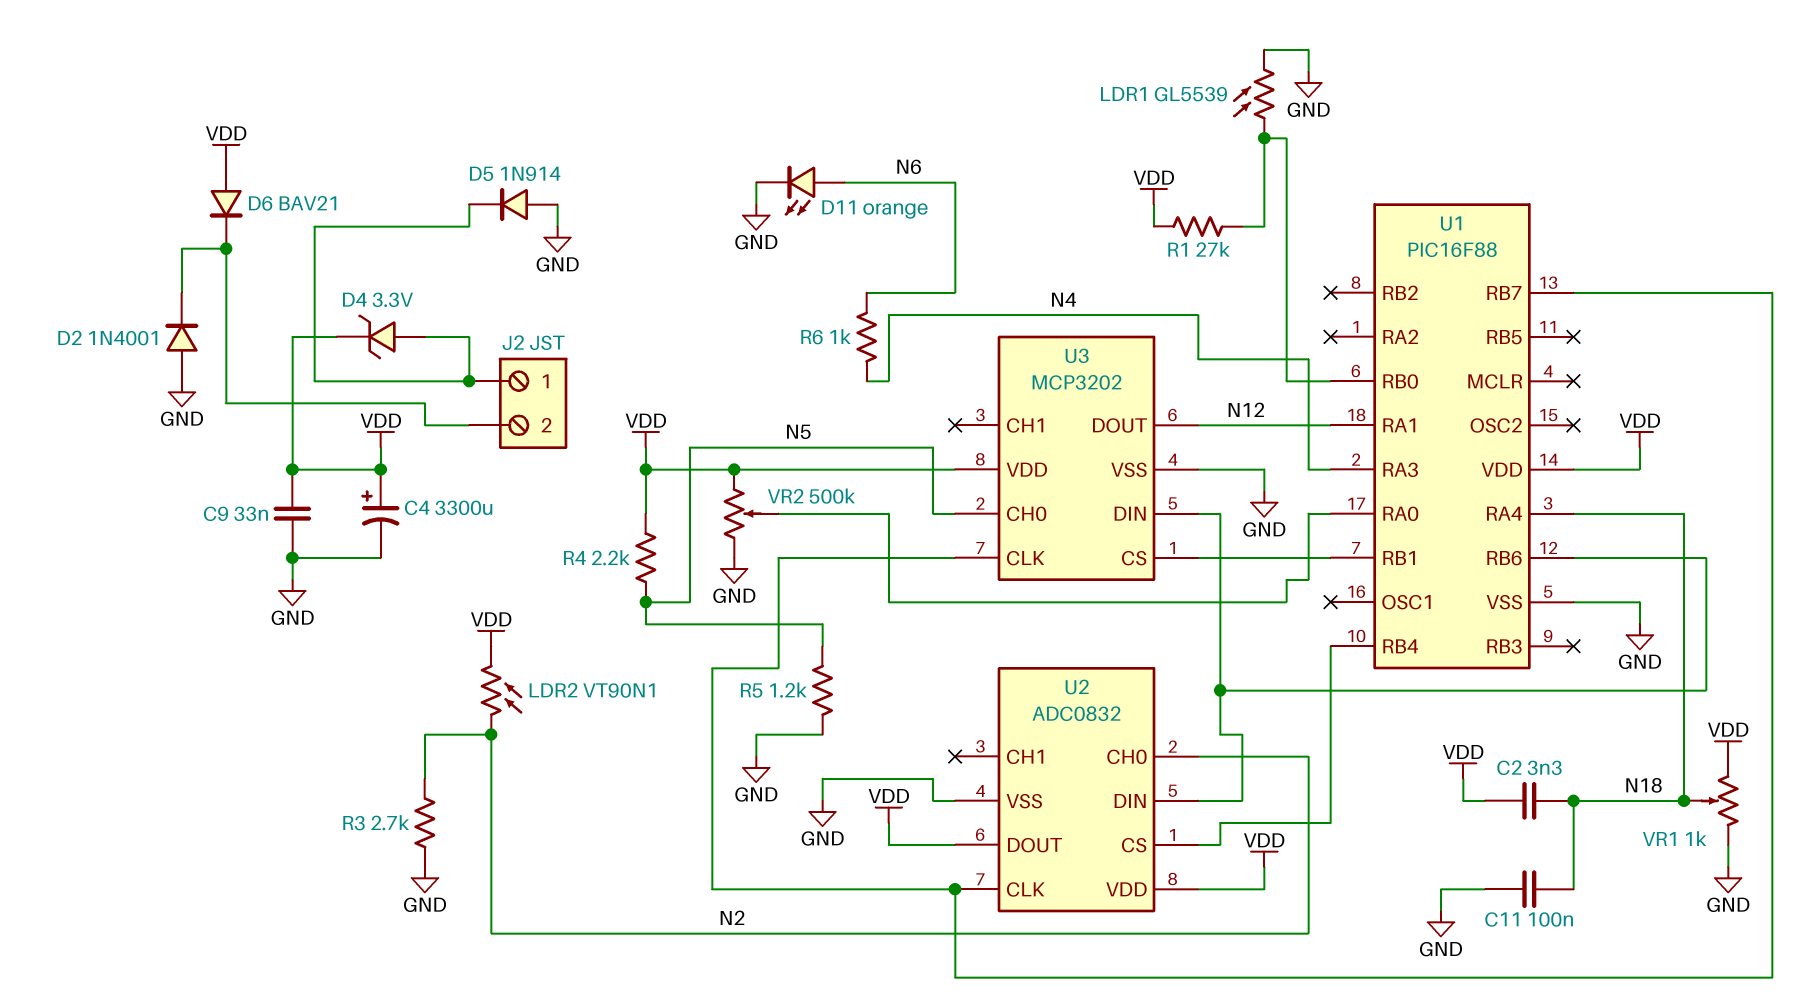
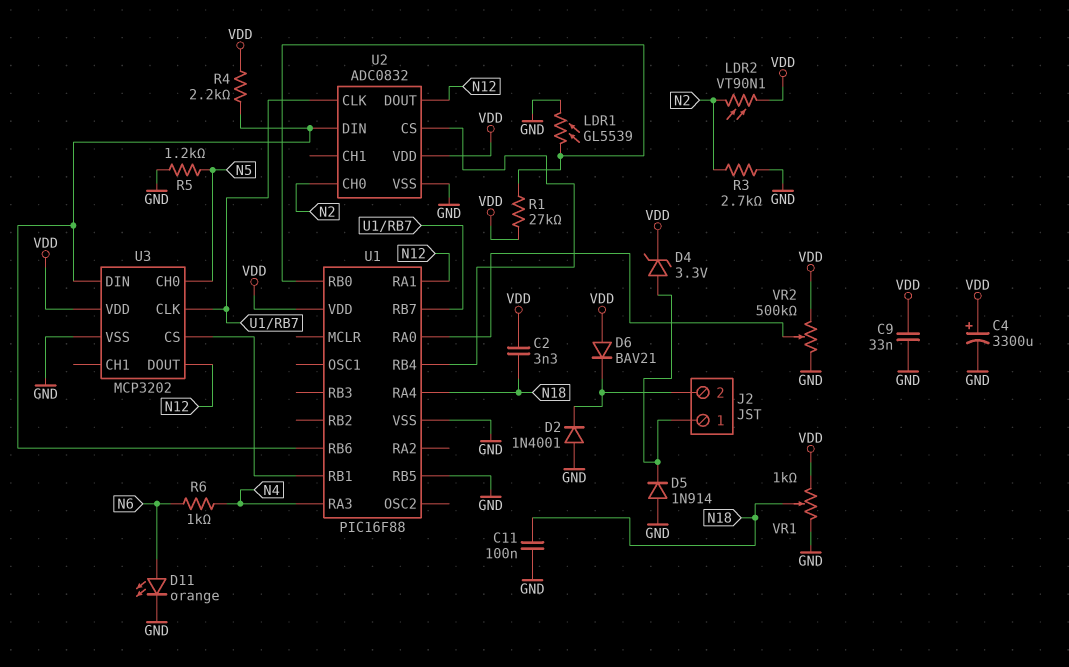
R4: 2.2k (N5, VDD) -> 2.2k (U1/RB6, VDD)
U1 pin RB5: none -> GND
U2 pin DOUT: VDD -> N12

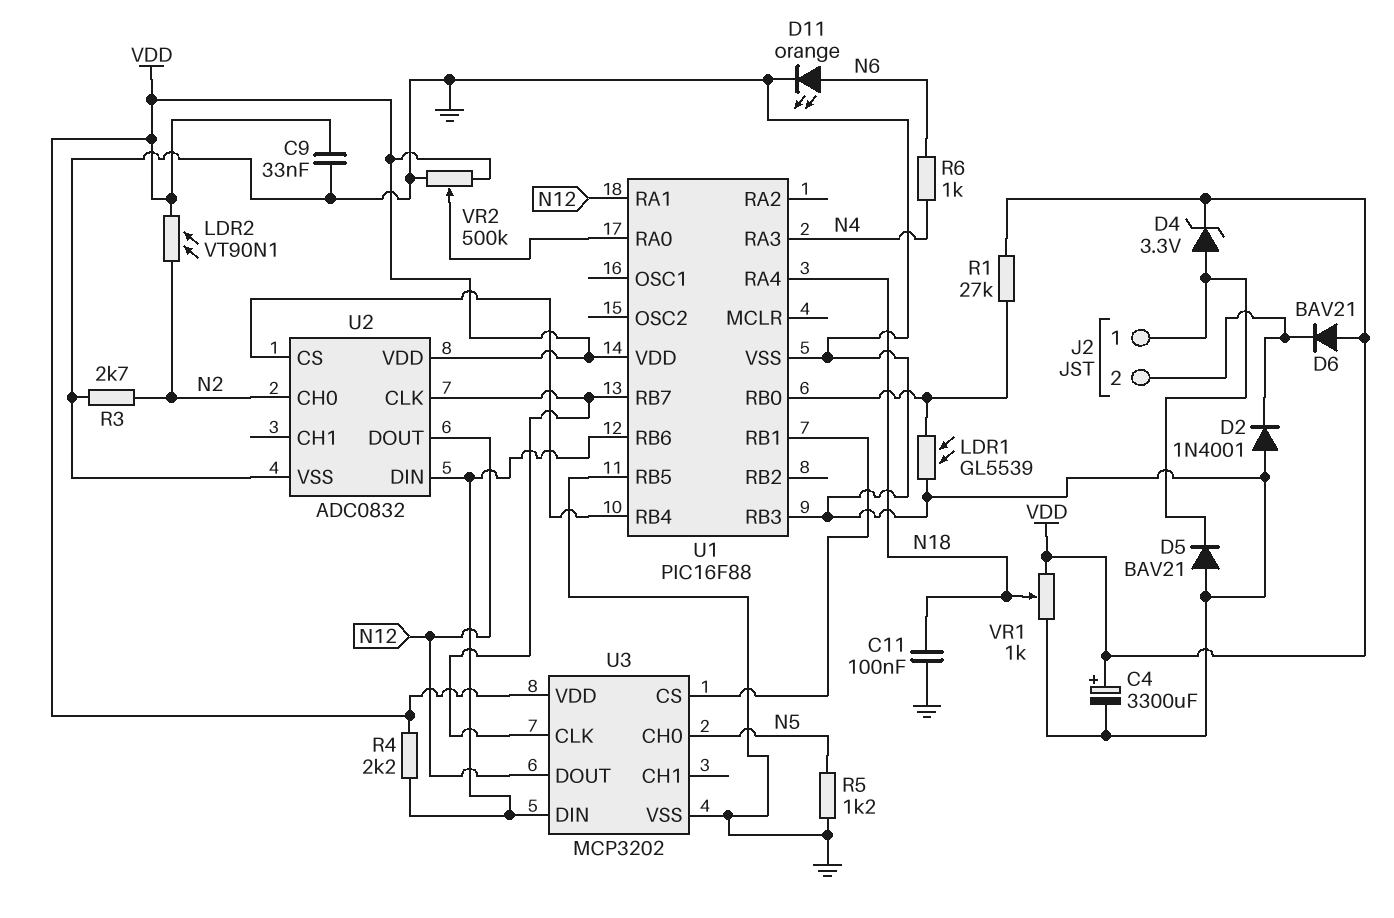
C2: 3.3nF (N18, VDD) -> none
D5: diode 1N914 (A GND, K J2/1) -> diode BAV21 (A GND, K J2/1)
U1 pin RB3: none -> GND

